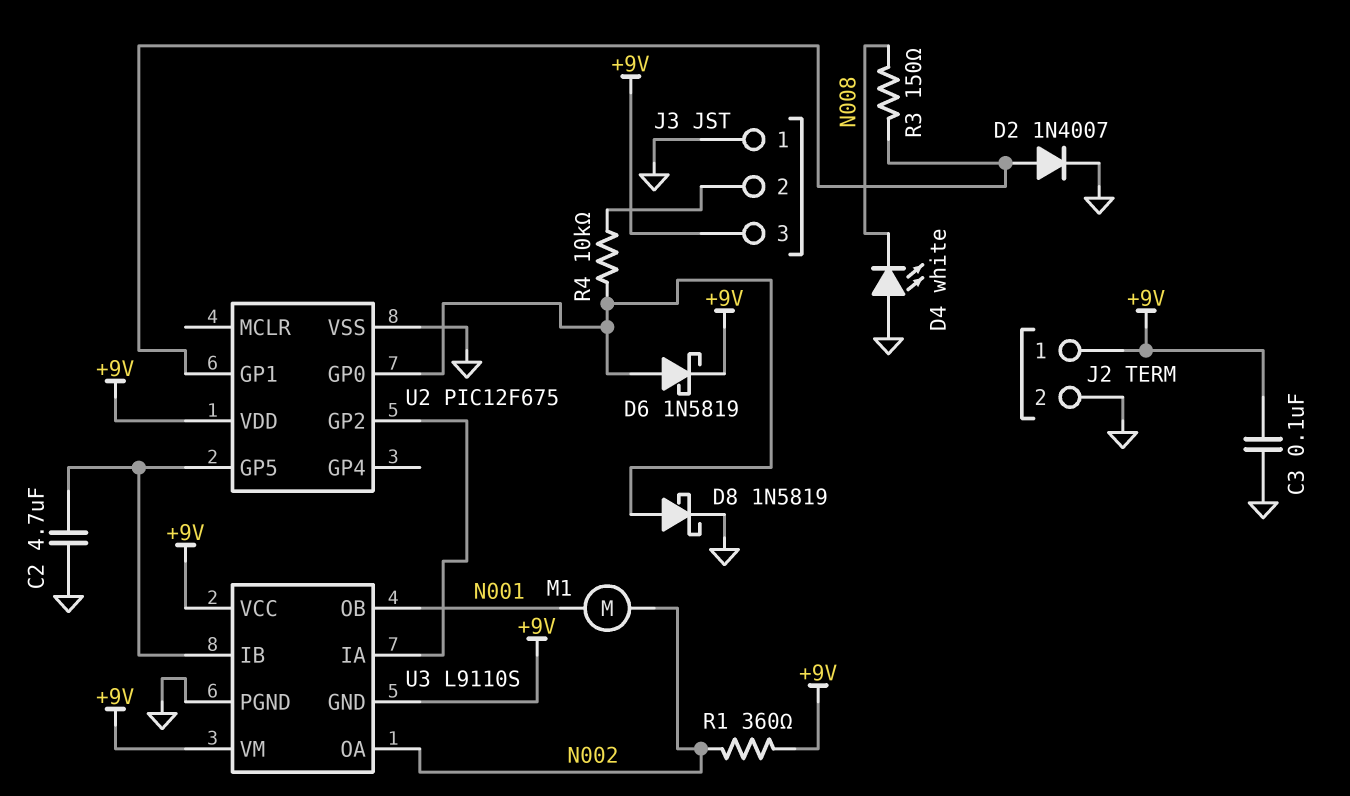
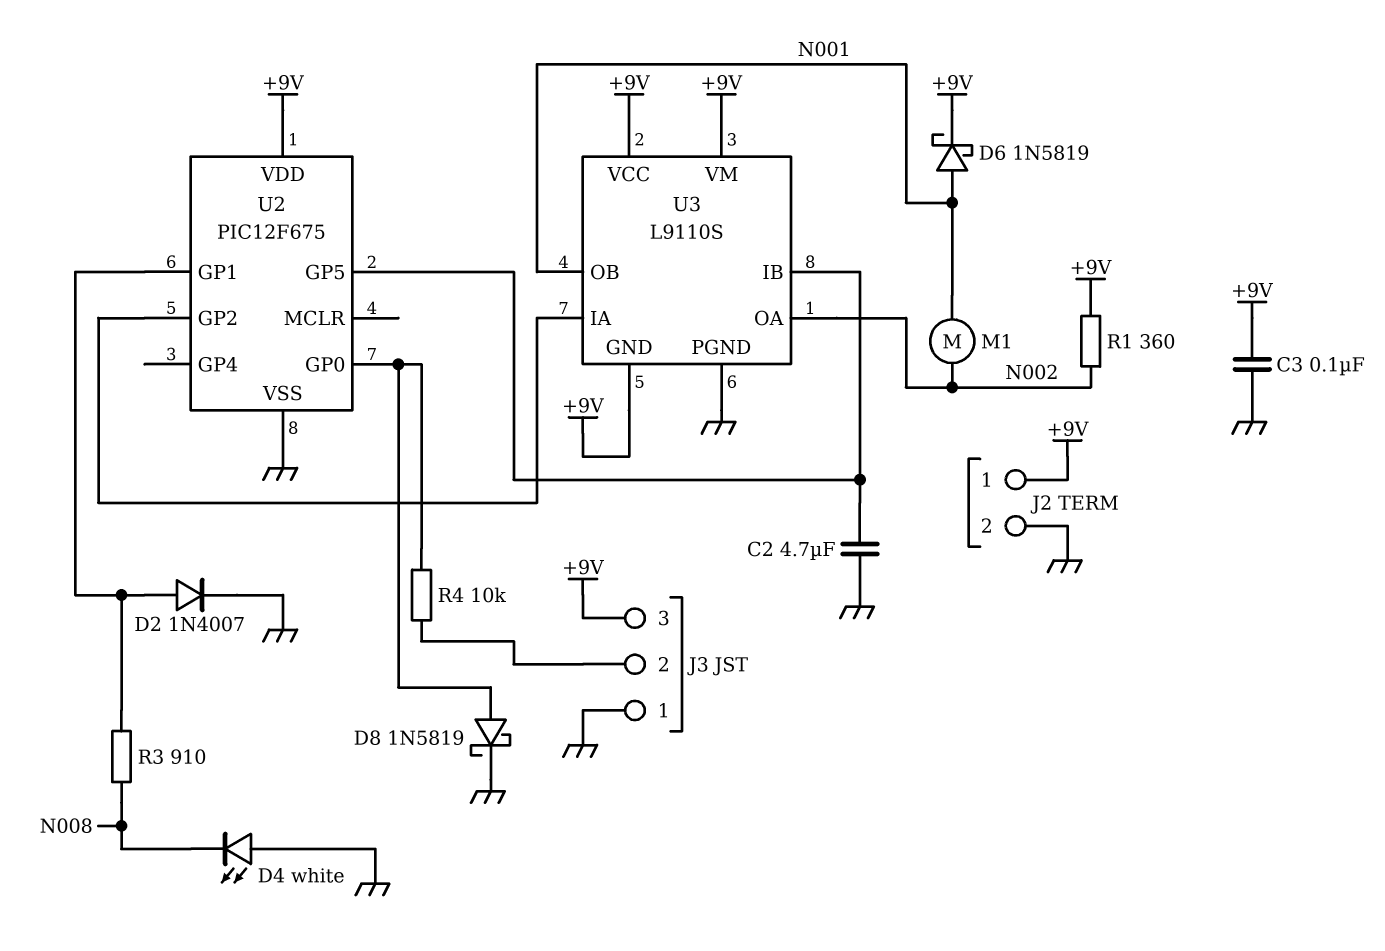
D6: schottky 1N5819 (A U2/GP0, K +9V) -> schottky 1N5819 (A N001, K +9V)
R3: 150 (N008, U2/GP1) -> 910 (N008, U2/GP1)

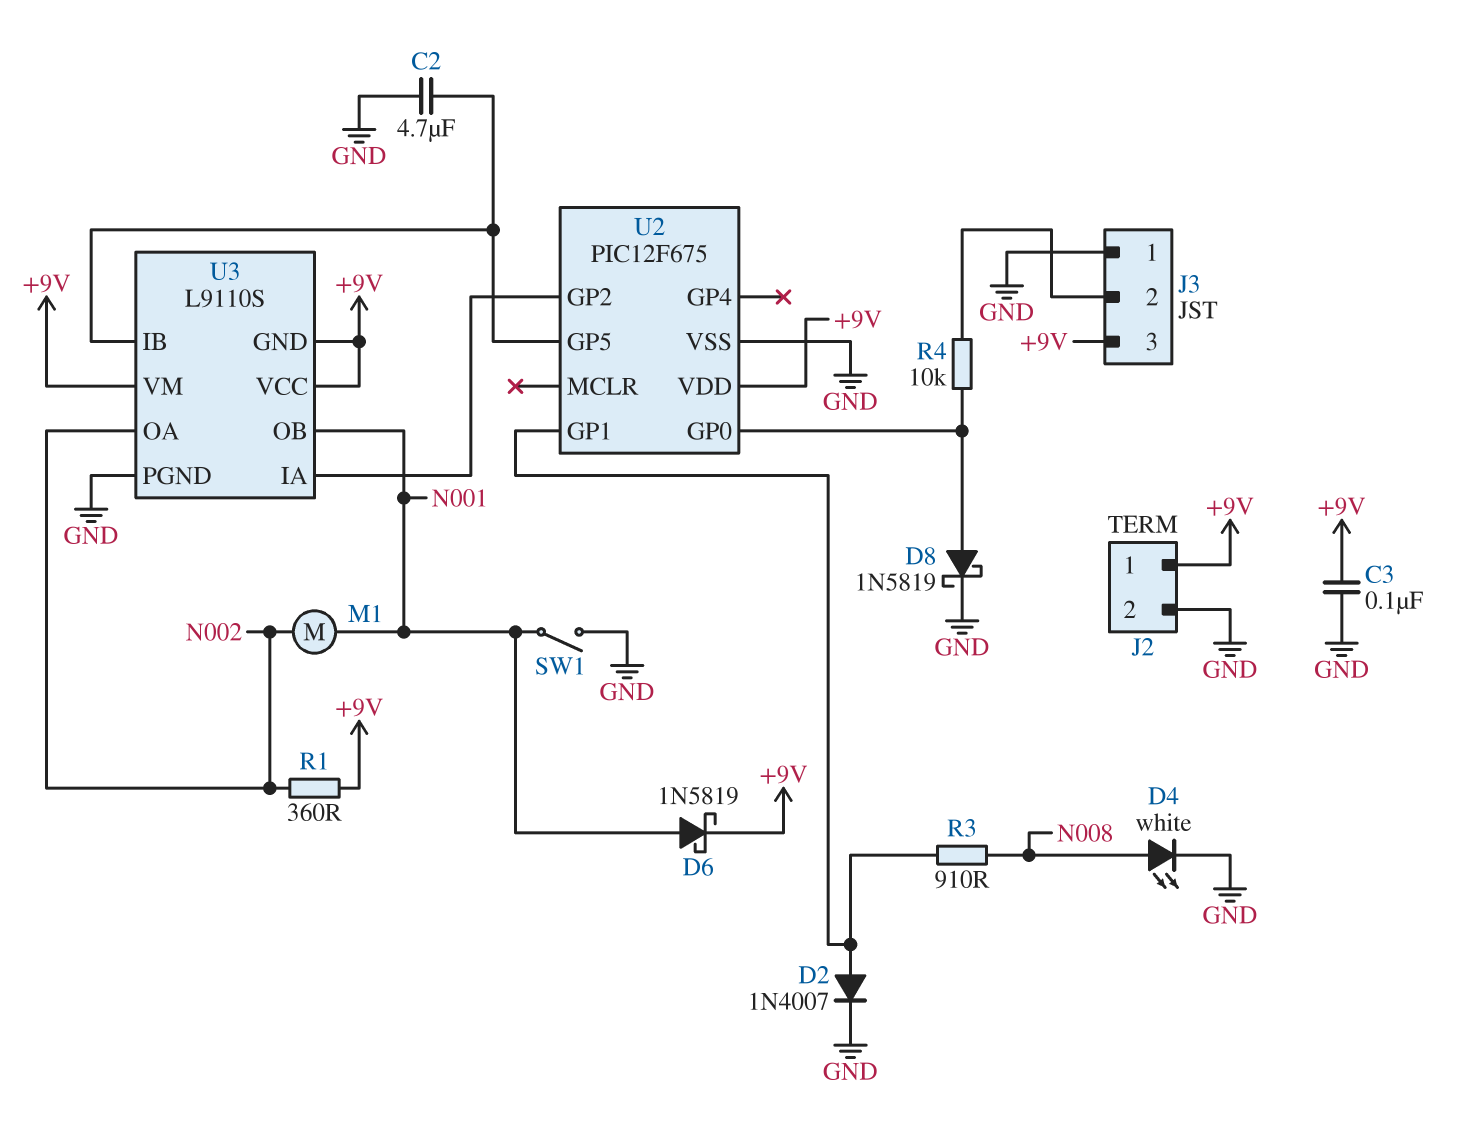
D4: LED white (A GND, K N008) -> LED white (A N008, K GND)
SW1: none -> switch (GND, N001)

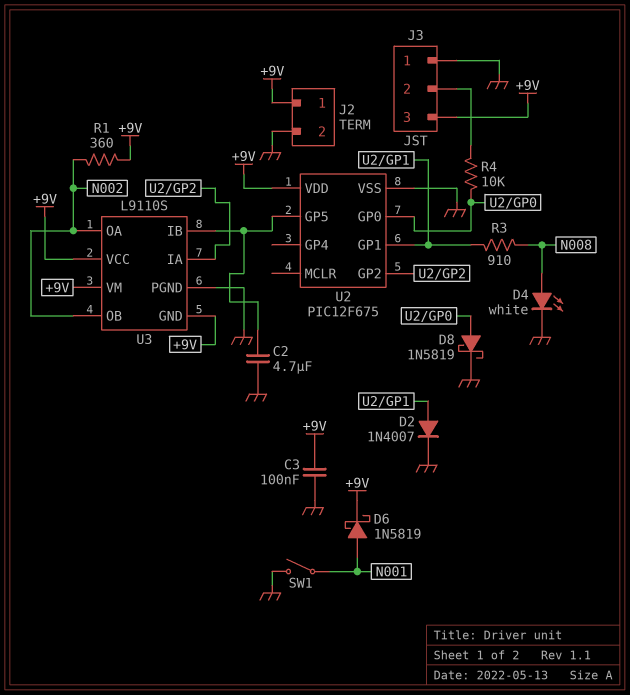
M1: motor (N001, N002) -> none
U3 pin OB: N001 -> N002

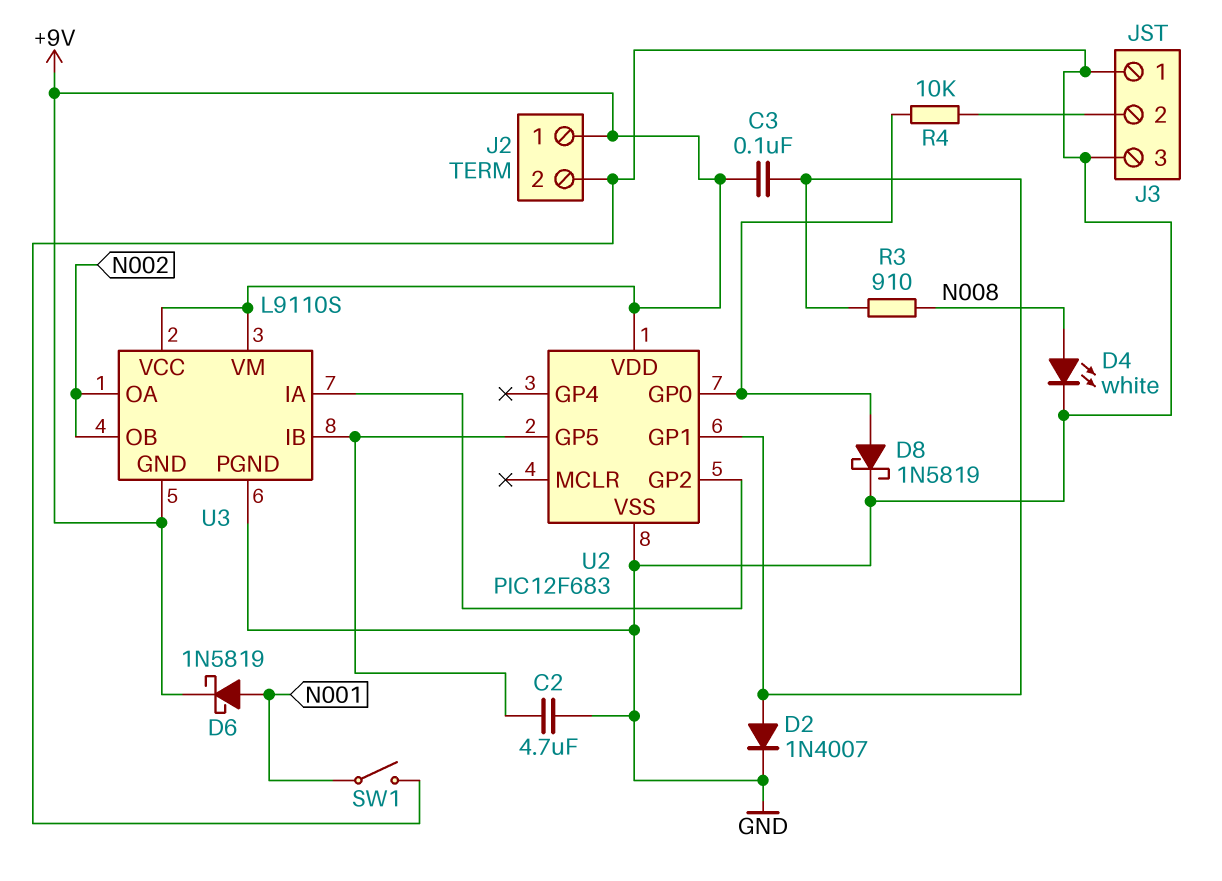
C3: 100nF (+9V, GND) -> 100nF (+9V, U2/GP1)
J3 pin 3: +9V -> GND
R1: 360 (+9V, N002) -> none
U2: PIC12F675 -> PIC12F683

